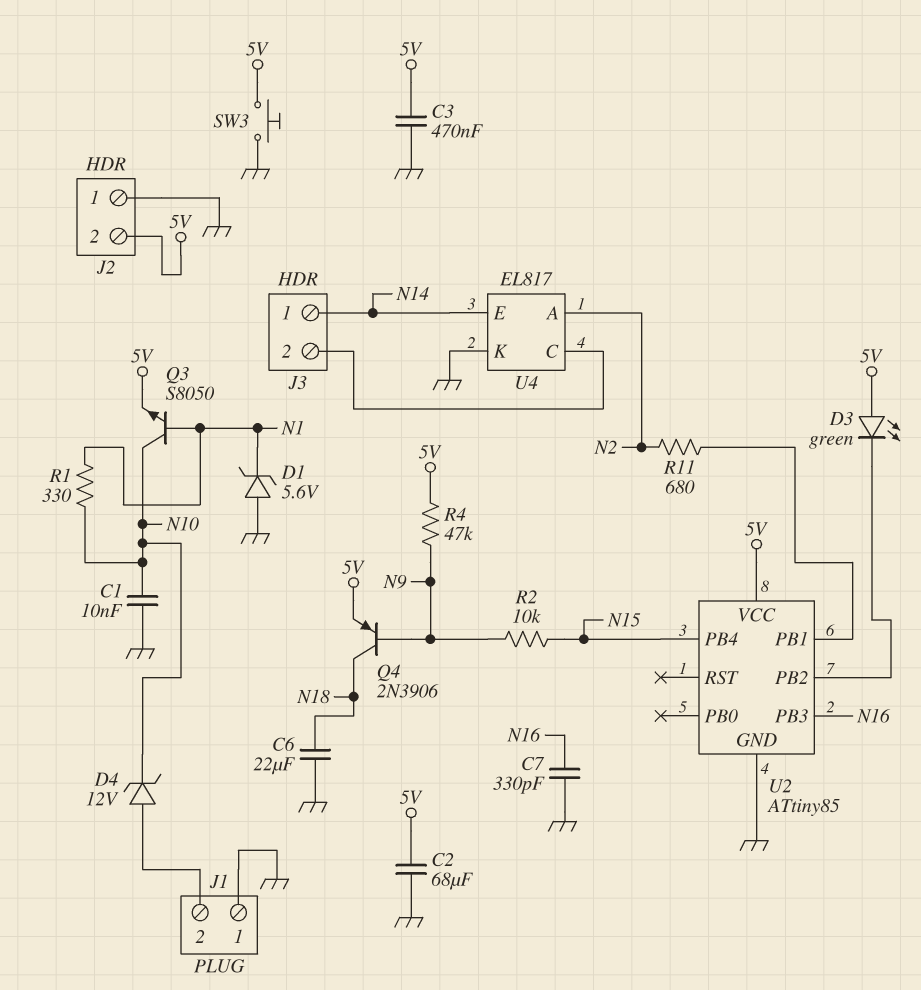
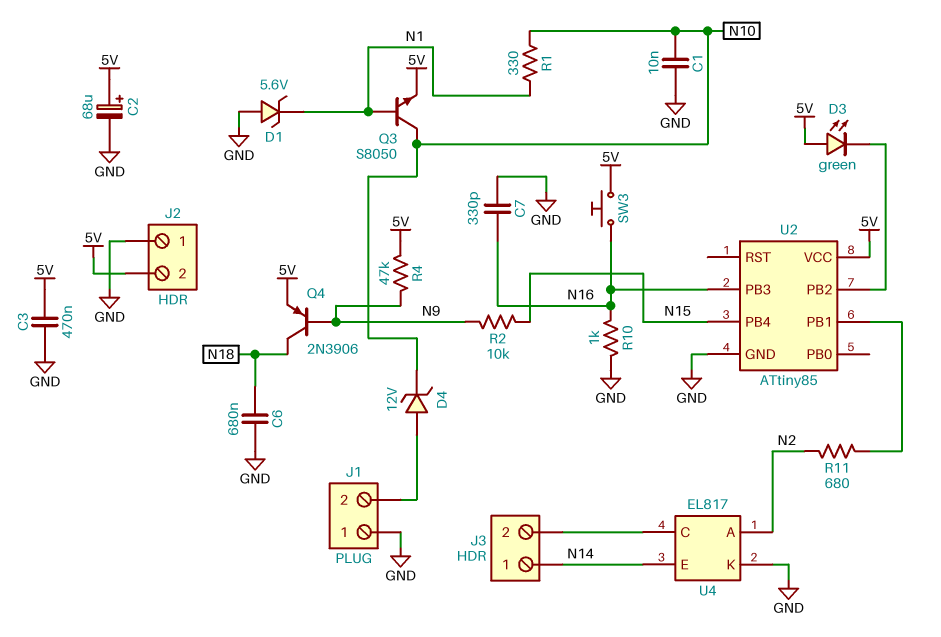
C2: 68uF (5V, GND) -> 68uF (plus 5V, minus GND)
C6: 22uF (GND, N18) -> 680nF (GND, N18)
R10: none -> 1k (GND, N16)
SW3: button (5V, GND) -> button (5V, N16)

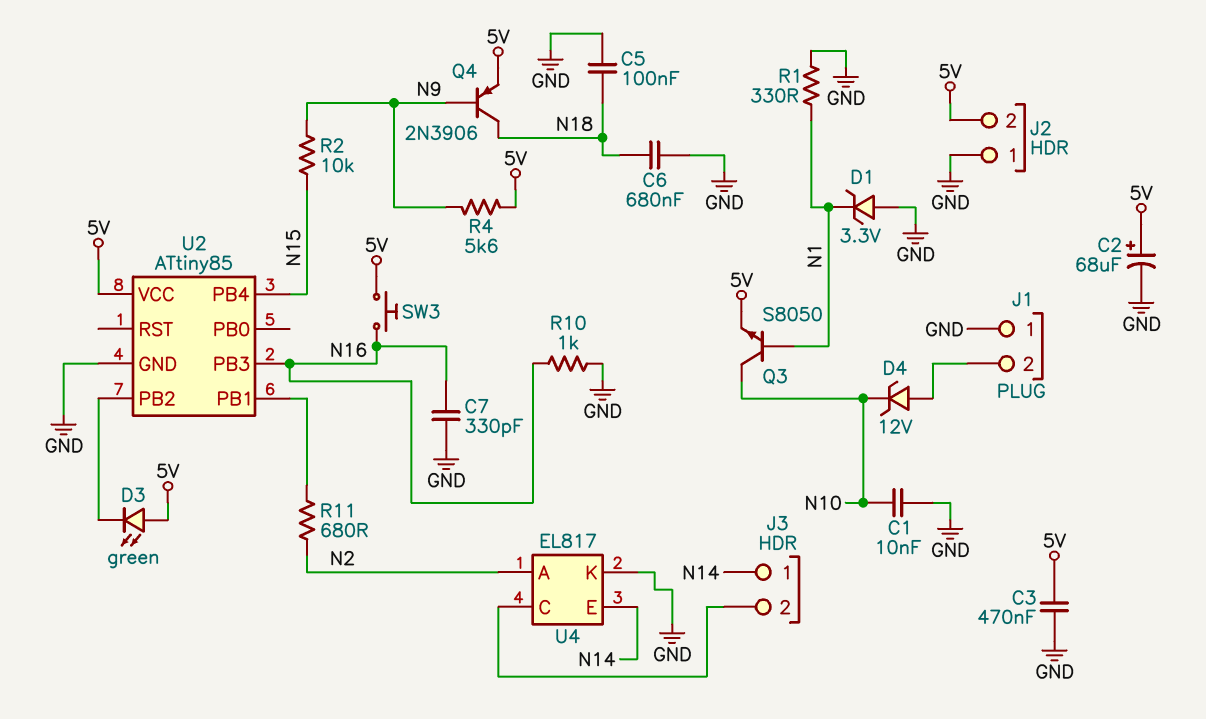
C5: none -> 100nF (GND, N18)
D1: zener 5.6V (A GND, K N1) -> zener 3.3V (A GND, K N1)
R1: 330 (N1, N10) -> 330 (GND, N1)
R4: 47k (5V, N9) -> 5.6k (5V, N9)

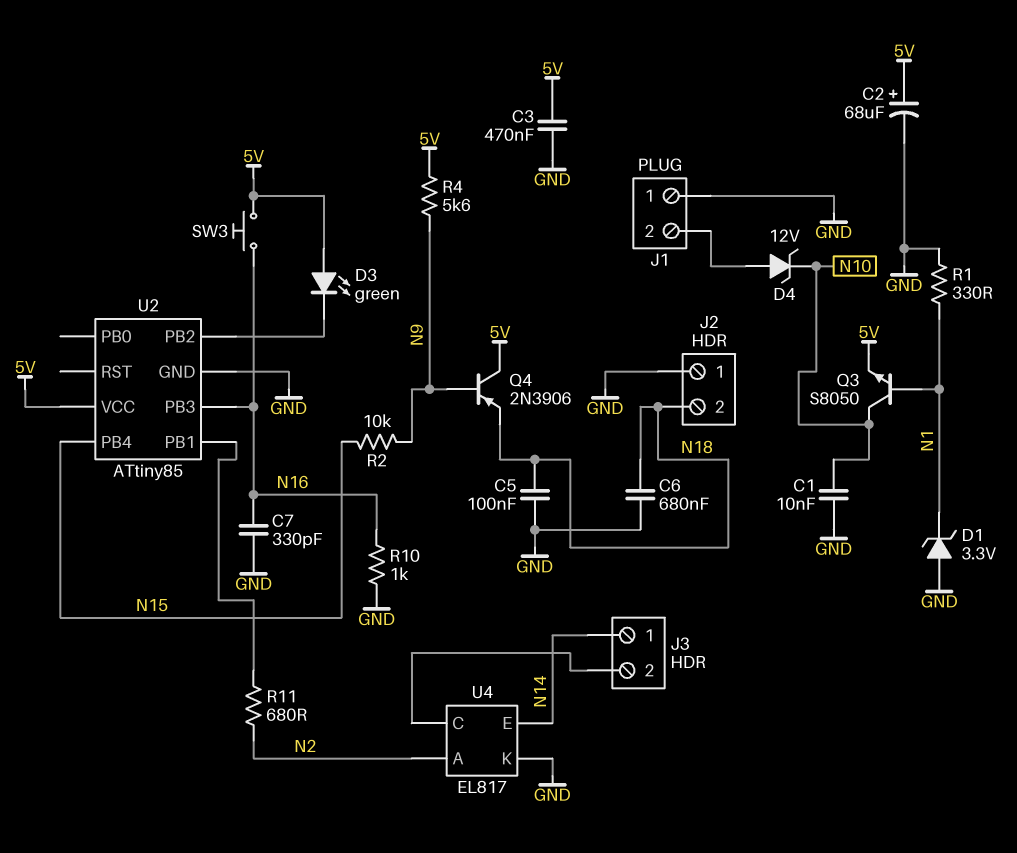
J2 pin 2: 5V -> N18
Q4: PNP 2N3906 (B N9, C N18, E 5V) -> PNP 2N3906 (B N9, C 5V, E N18)

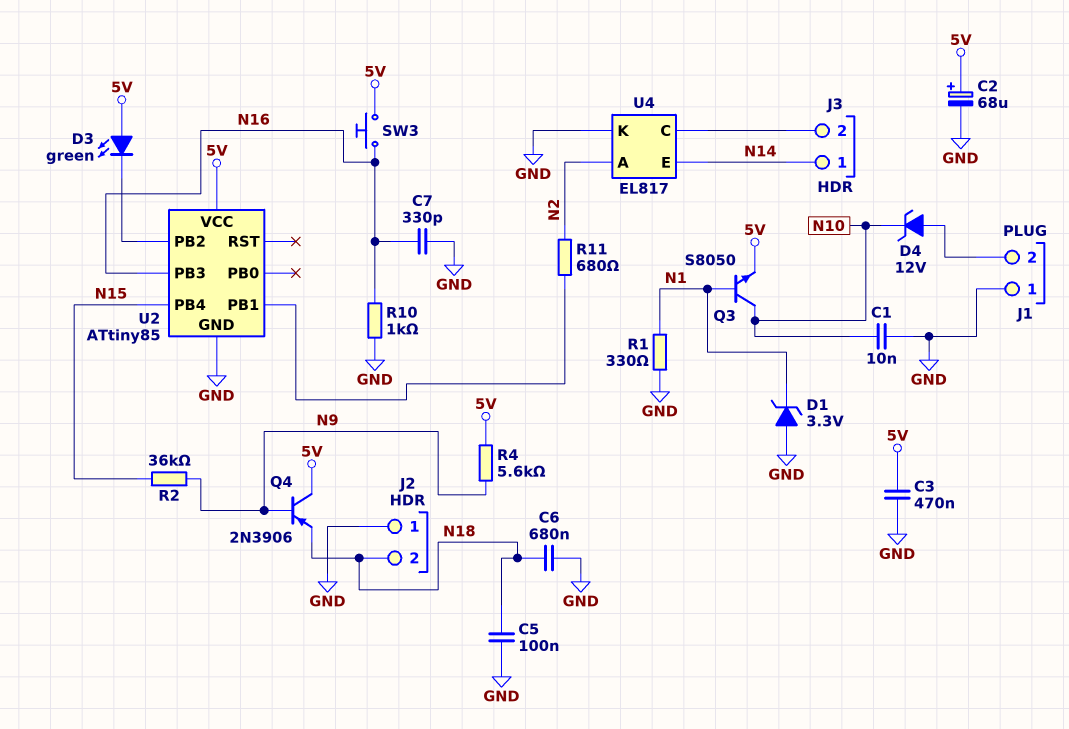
R2: 10k (N9, N15) -> 36k (N9, N15)

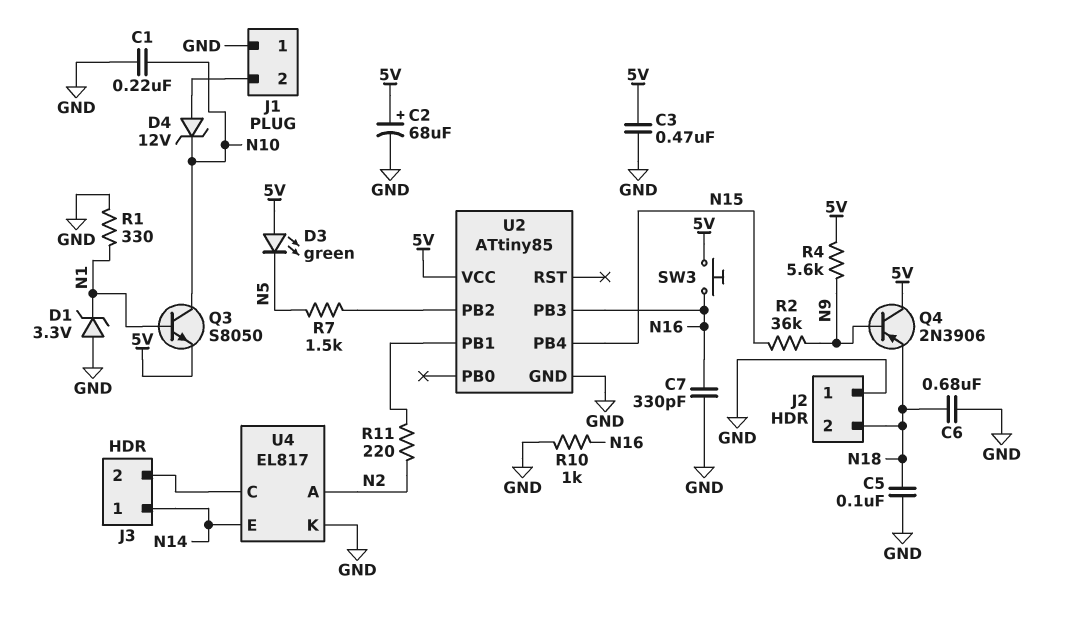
C1: 10nF (GND, N10) -> 220nF (GND, N10)
D3: LED green (A 5V, K U2/PB2) -> LED green (A 5V, K N5)
R7: none -> 1.5k (N5, U2/PB2)
R11: 680 (N2, U2/PB1) -> 220 (N2, U2/PB1)

